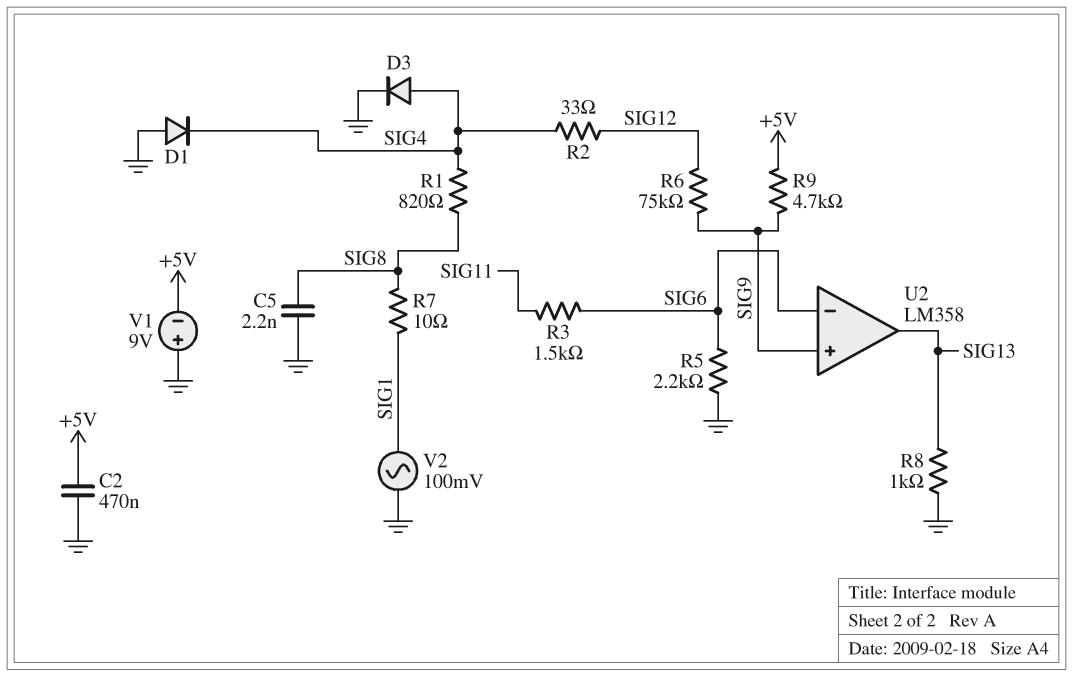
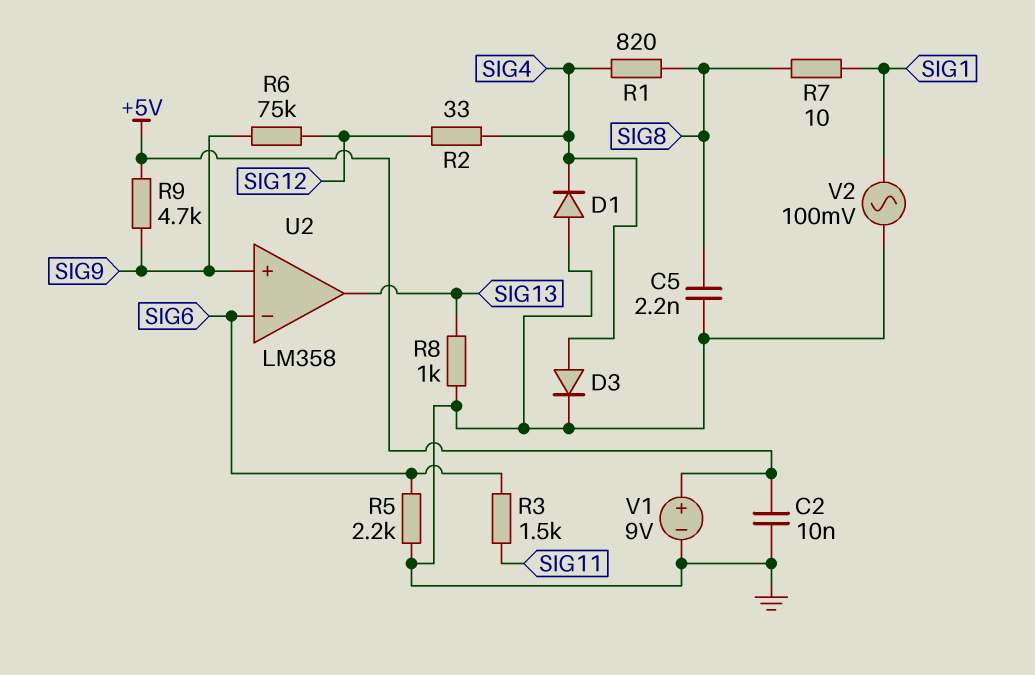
C2: 470nF (+5V, GND) -> 10nF (+5V, GND)
V1: 9V (plus GND, minus +5V) -> 9V (plus +5V, minus GND)

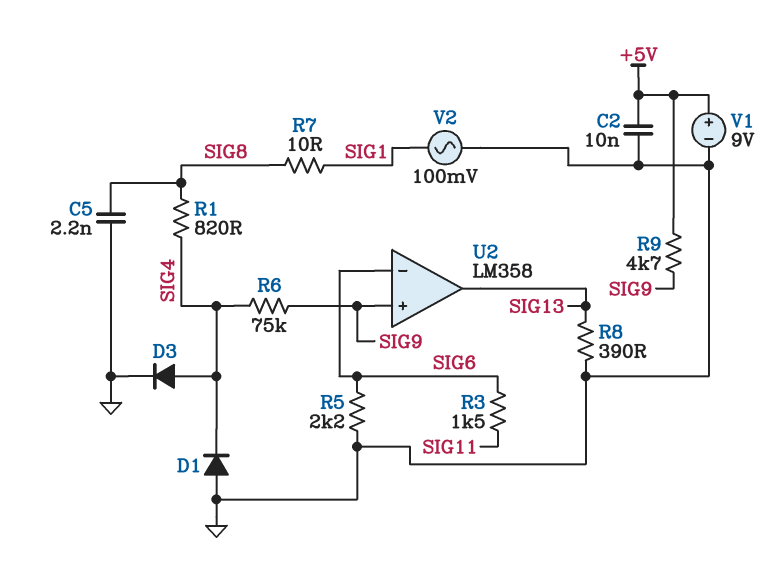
R2: 33 (SIG4, SIG12) -> none
R6: 75k (SIG9, SIG12) -> 75k (SIG4, SIG9)
R8: 1k (GND, SIG13) -> 390 (GND, SIG13)

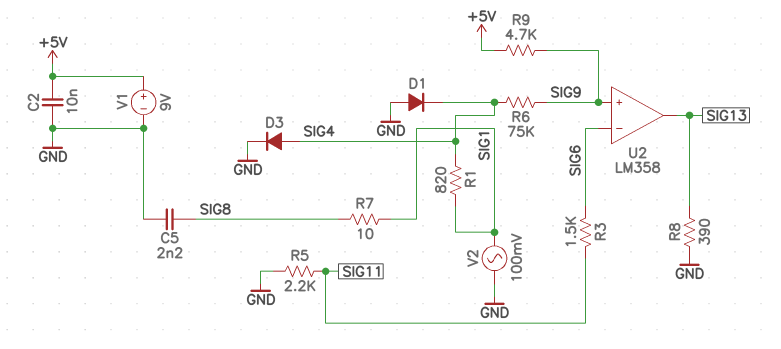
R1: 820 (SIG4, SIG8) -> 820 (SIG1, SIG4)
R5: 2.2k (GND, SIG6) -> 2.2k (GND, SIG11)

